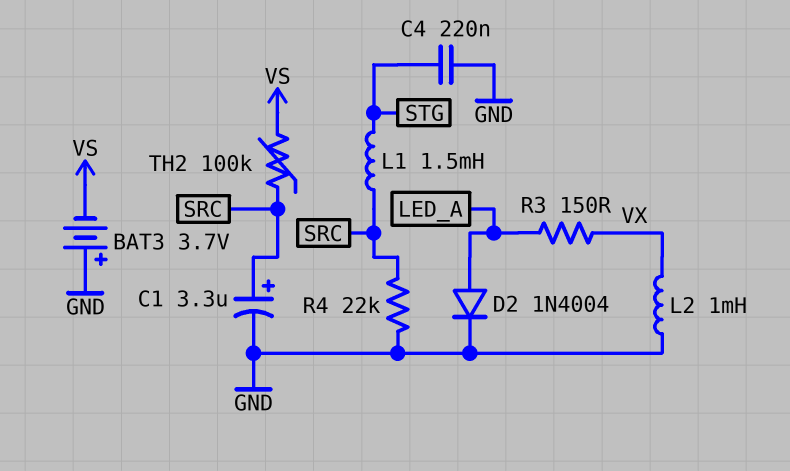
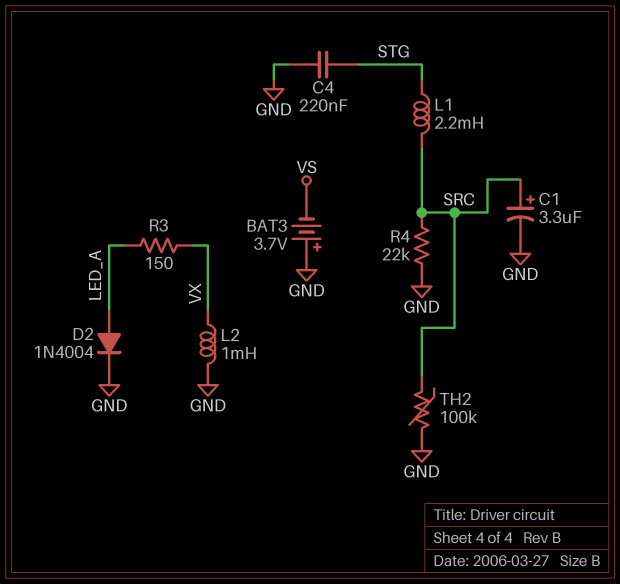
L1: 1.5mH (SRC, STG) -> 2.2mH (SRC, STG)
TH2: 100k (SRC, VS) -> 100k (GND, SRC)

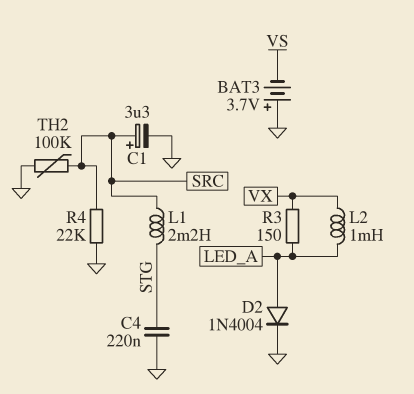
L2: 1mH (GND, VX) -> 1mH (LED_A, VX)

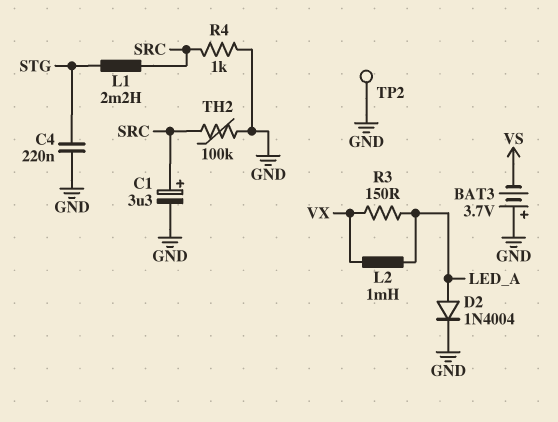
R4: 22k (GND, SRC) -> 1k (GND, SRC)
TP2: none -> test point (GND)

